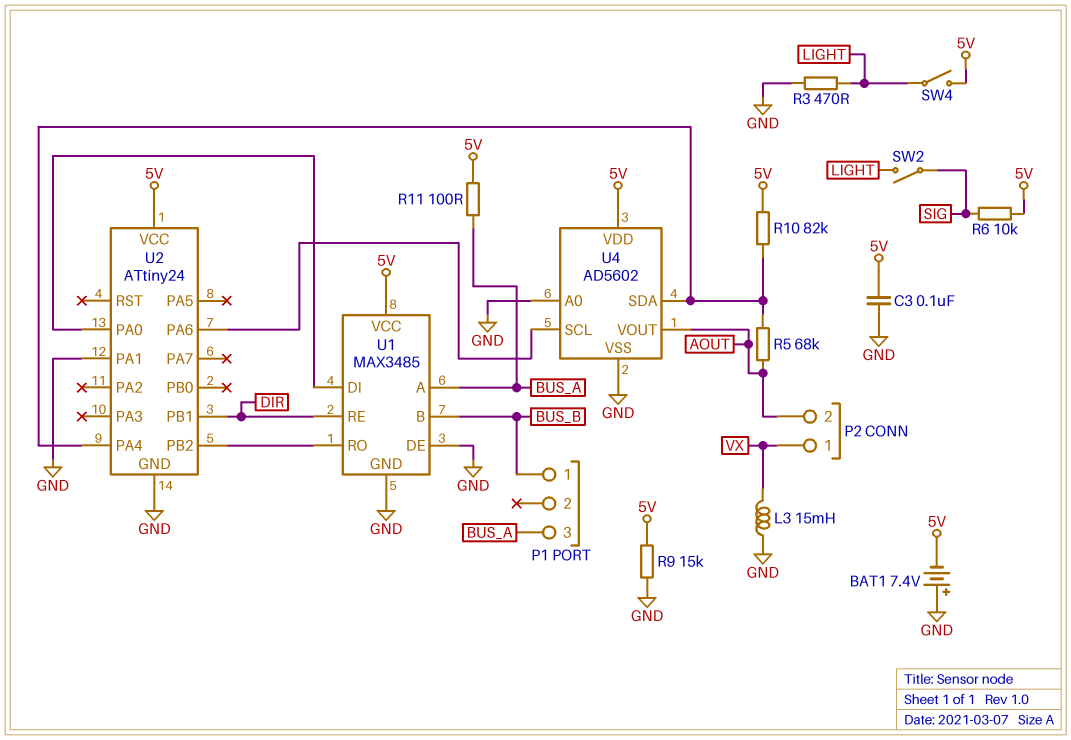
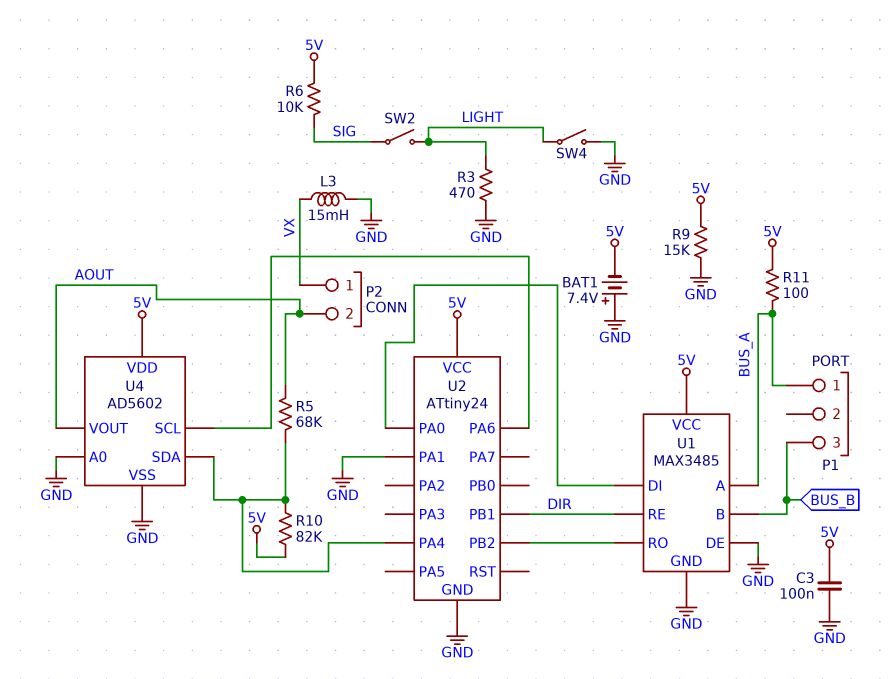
P1 pin 1: BUS_B -> BUS_A
P1 pin 3: BUS_A -> BUS_B
SW4: switch (5V, LIGHT) -> switch (GND, LIGHT)

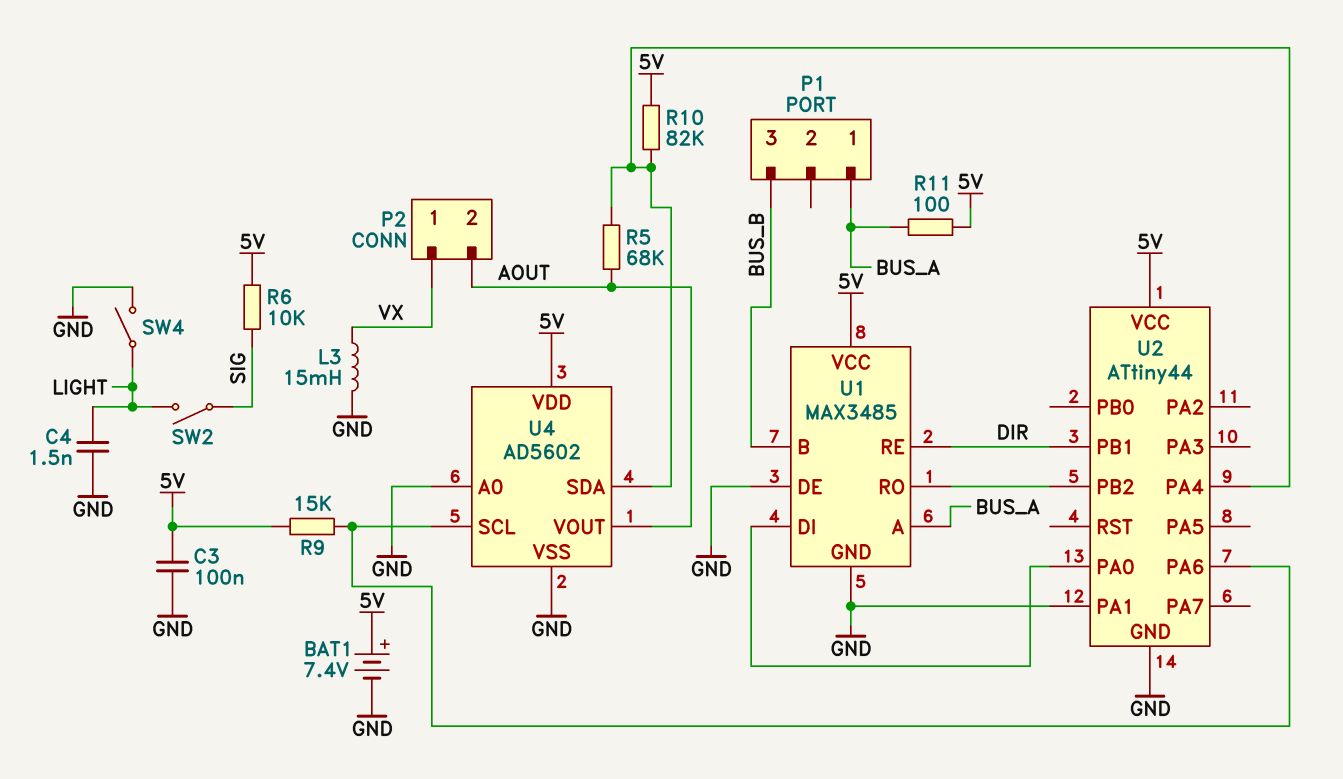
BAT1: 7.4V (plus GND, minus 5V) -> 7.4V (plus 5V, minus GND)
C4: none -> 1.5nF (GND, LIGHT)
R3: 470 (GND, LIGHT) -> none
R9: 15k (5V, GND) -> 15k (5V, U2/PA6)
U2: ATtiny24 -> ATtiny44

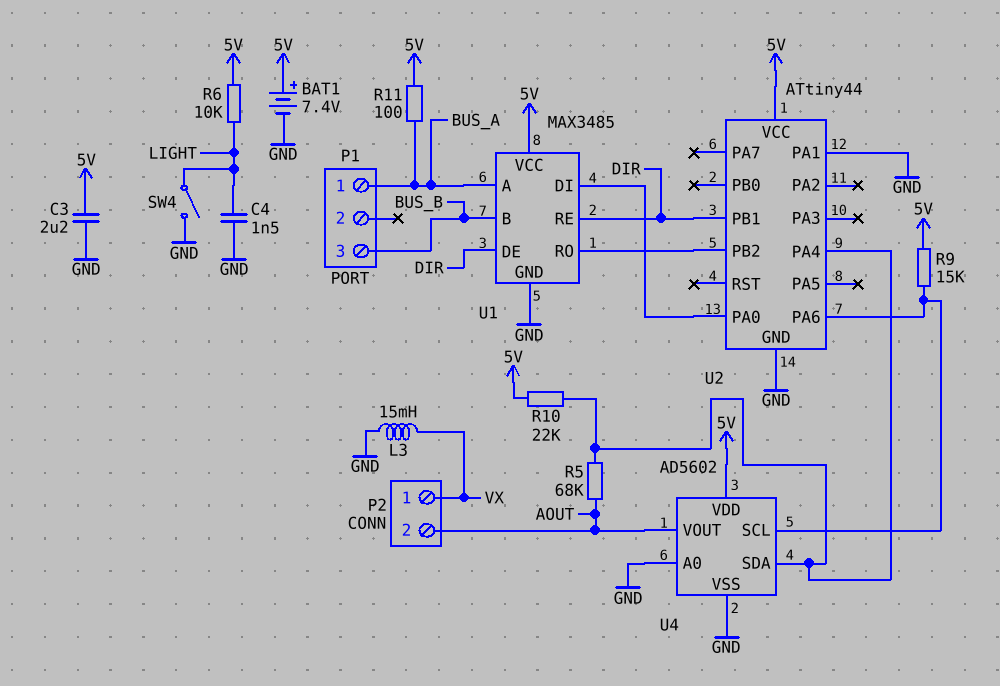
C3: 100nF (5V, GND) -> 2.2uF (5V, GND)
R6: 10k (5V, SIG) -> 10k (5V, LIGHT)
R10: 82k (5V, U2/PA4) -> 22k (5V, U2/PA4)
SW2: switch (LIGHT, SIG) -> none
U1 pin DE: GND -> DIR

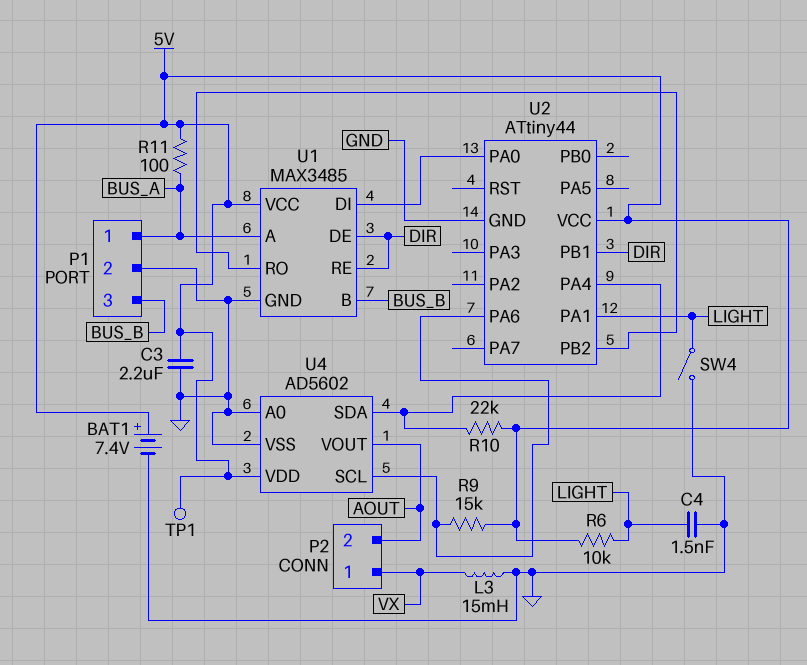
P1 pin 2: none -> GND
R5: 68k (AOUT, U2/PA4) -> none
TP1: none -> test point (5V)
U2 pin PA1: GND -> LIGHT

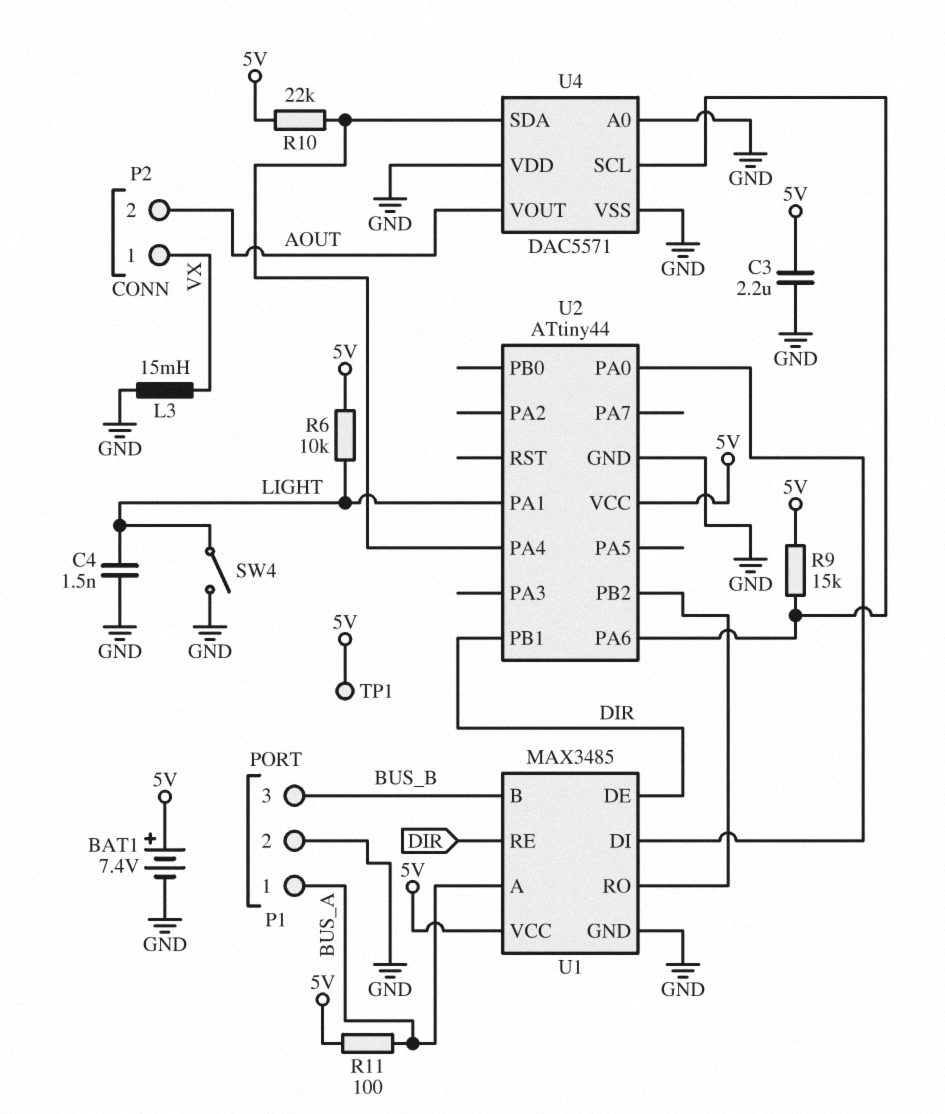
U4: AD5602 -> DAC5571
U4 pin VDD: 5V -> GND

